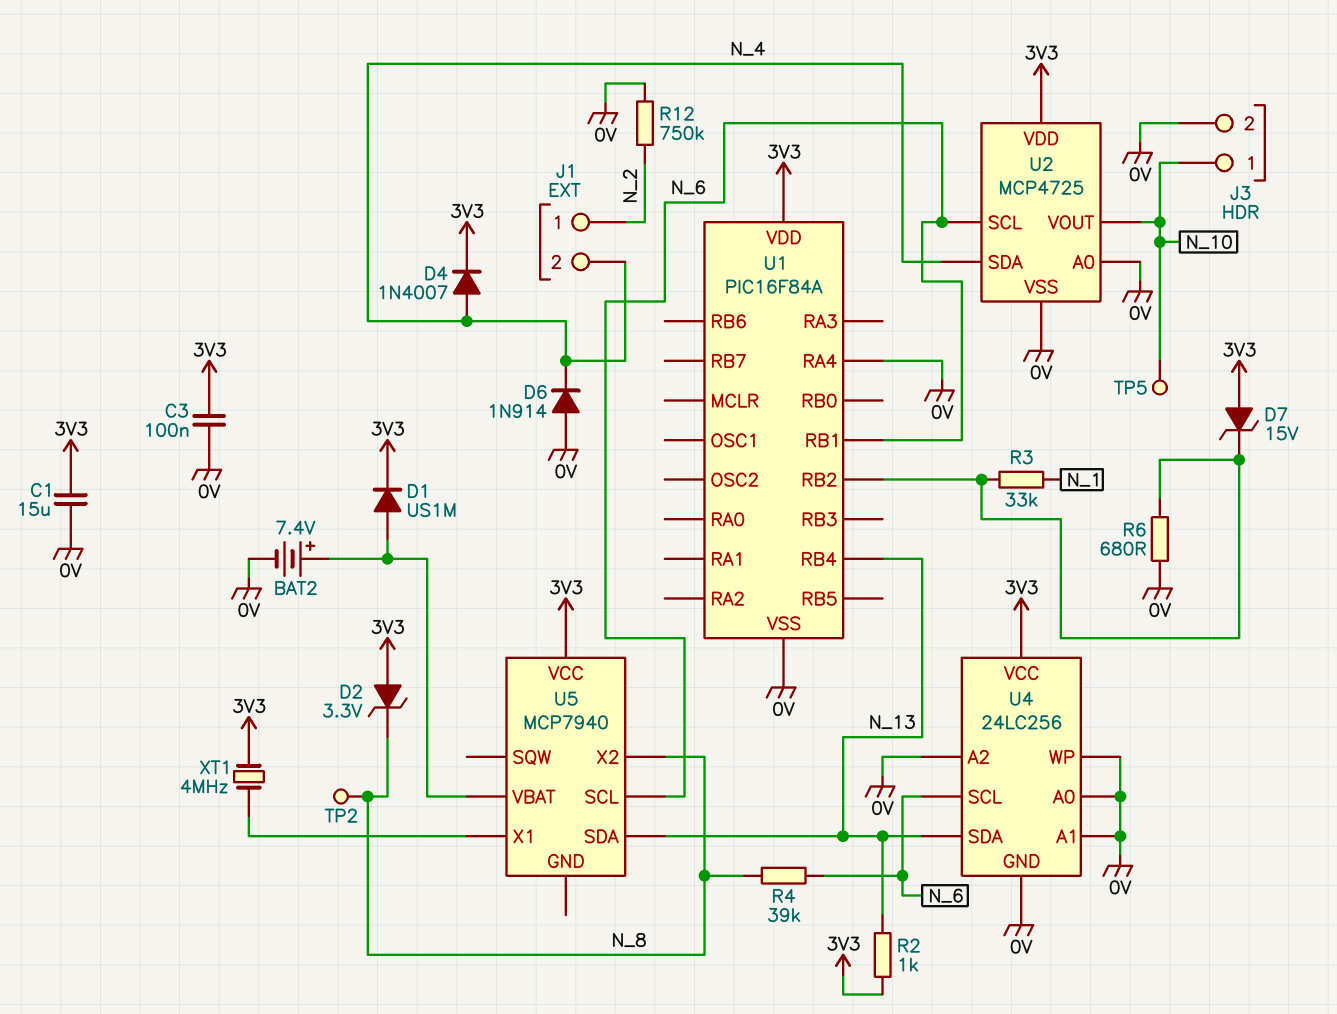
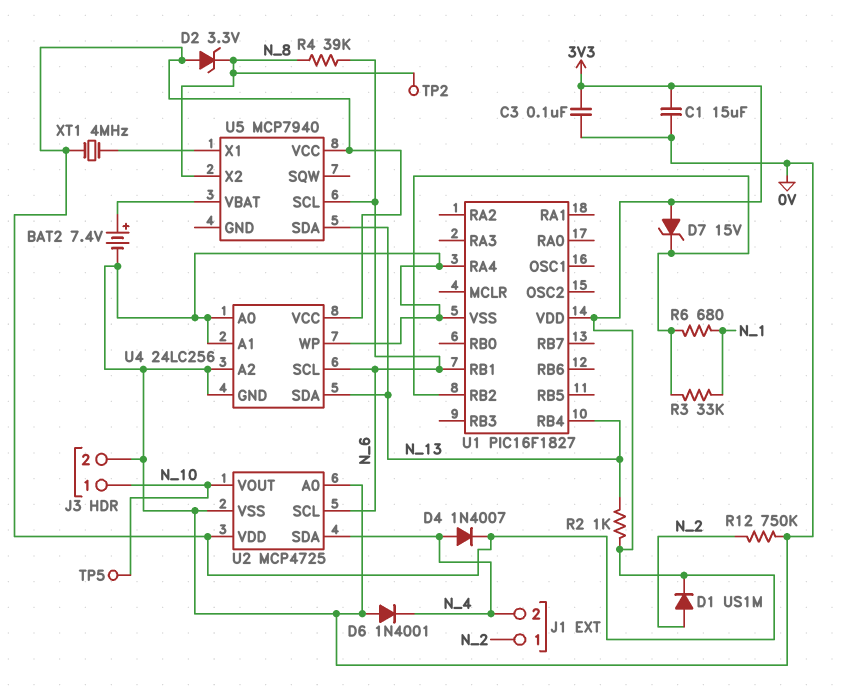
D1: diode US1M (A U5/VBAT, K 3V3) -> diode US1M (A N_2, K 3V3)
D6: diode 1N914 (A 0V, K N_4) -> diode 1N4001 (A 0V, K N_4)
R6: 680 (0V, U1/RB2) -> 680 (N_1, U1/RB2)
U1: PIC16F84A -> PIC16F1827

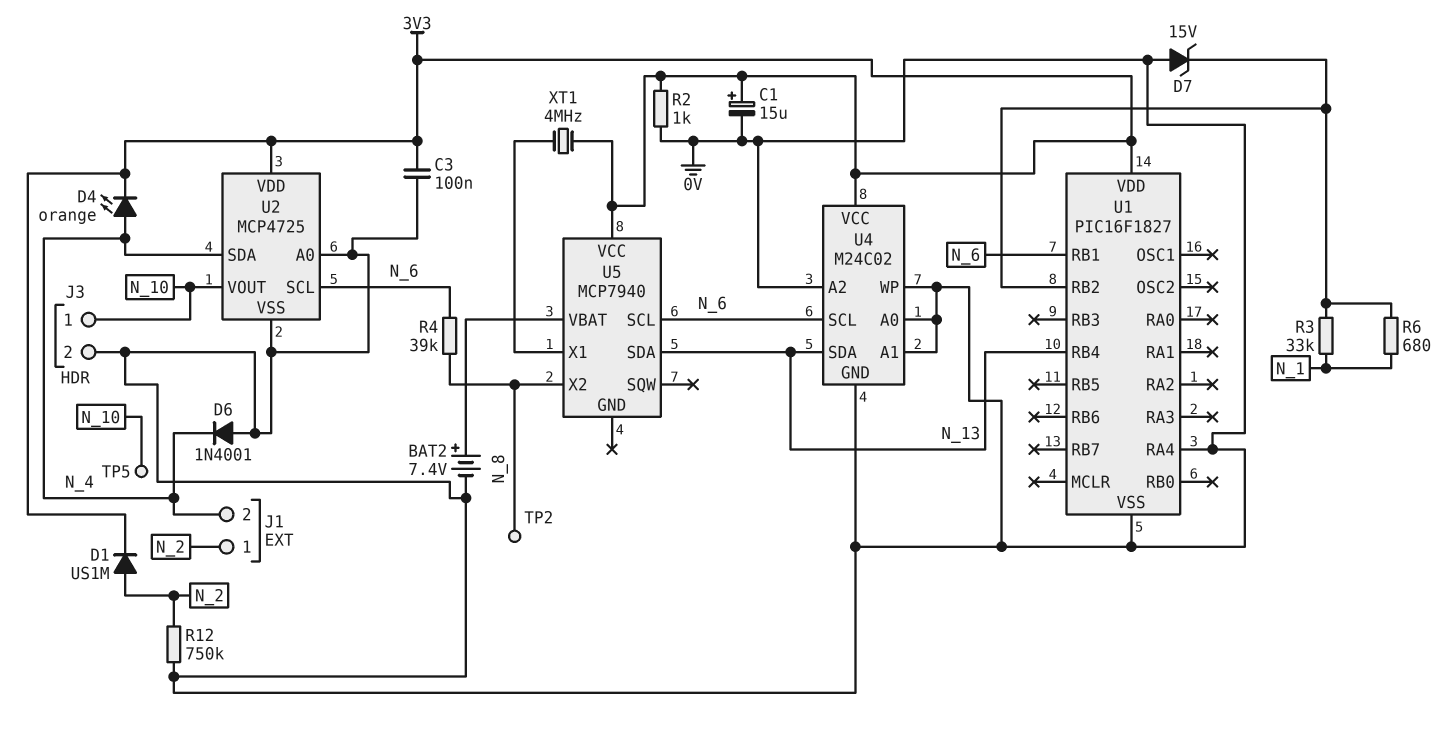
C1: 15uF (0V, 3V3) -> 15uF (plus 3V3, minus 0V)
D2: zener 3.3V (A 3V3, K N_8) -> none
D4: diode 1N4007 (A N_4, K 3V3) -> LED orange (A N_4, K 3V3)
D7: zener 15V (A 3V3, K U1/RB2) -> zener 15V (A 0V, K U1/RB2)
R2: 1k (3V3, N_13) -> 1k (0V, 3V3)
U4: 24LC256 -> M24C02

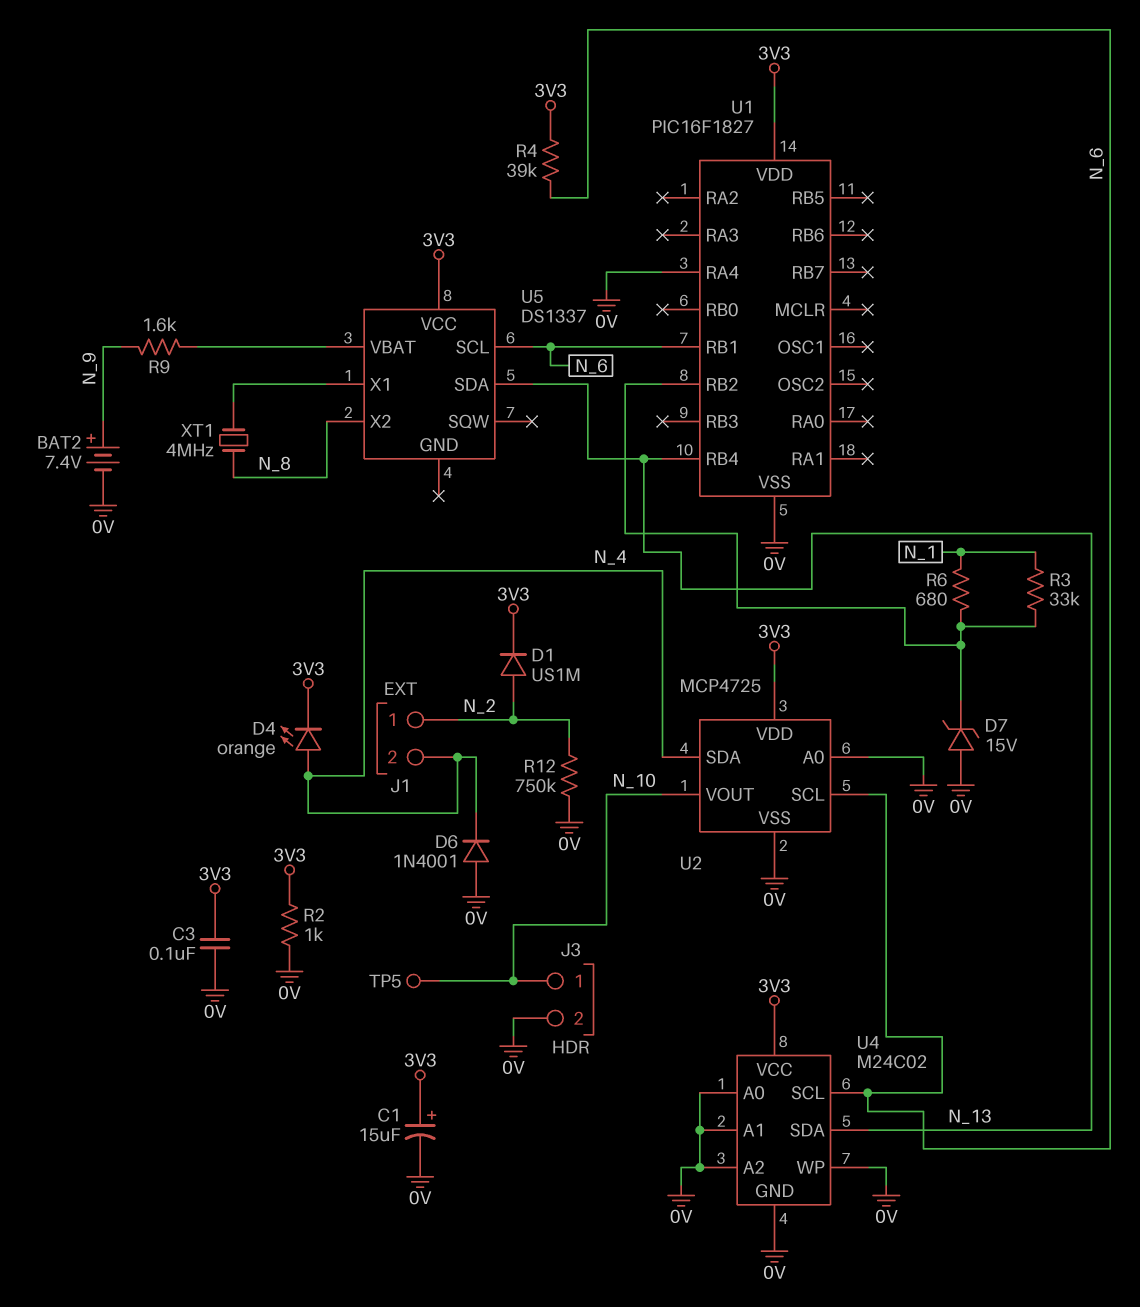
BAT2: 7.4V (plus U5/VBAT, minus 0V) -> 7.4V (plus N_9, minus 0V)
R4: 39k (N_6, N_8) -> 39k (3V3, N_6)
R9: none -> 1.6k (N_9, U5/VBAT)
TP2: test point (N_8) -> none
U5: MCP7940 -> DS1337
XT1: 4MHz (3V3, U5/X1) -> 4MHz (N_8, U5/X1)

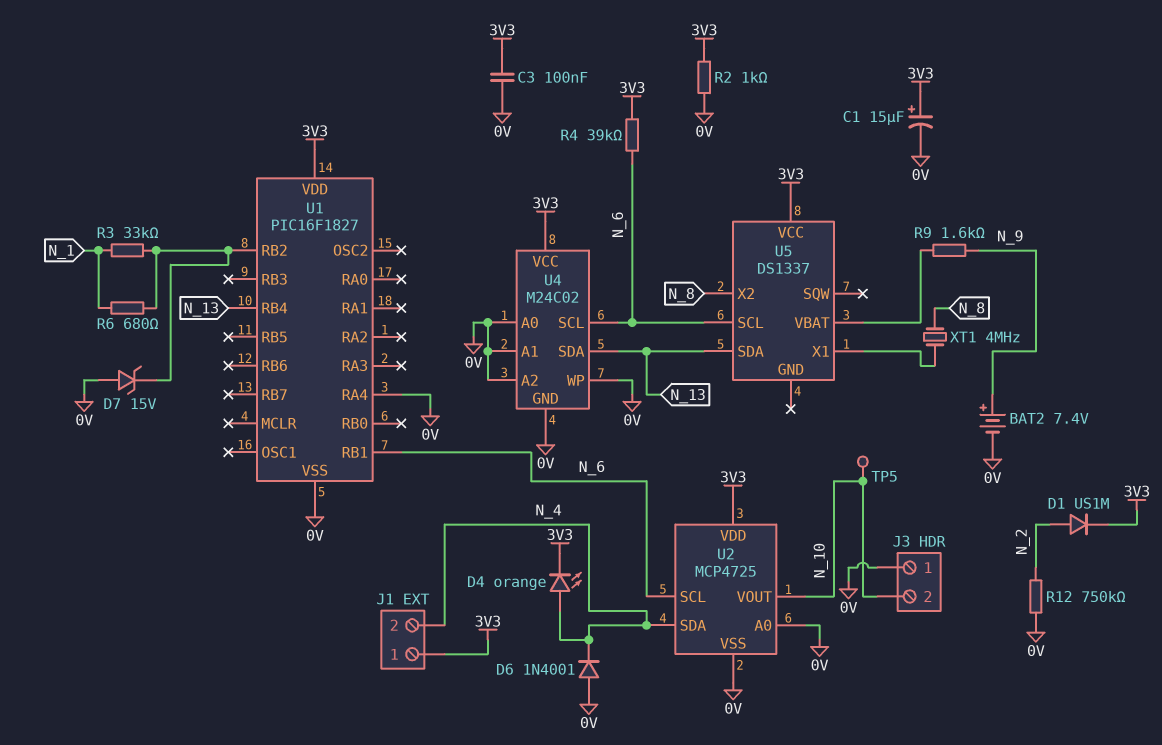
J1 pin 1: N_2 -> 3V3
J3 pin 1: N_10 -> 0V
J3 pin 2: 0V -> N_10

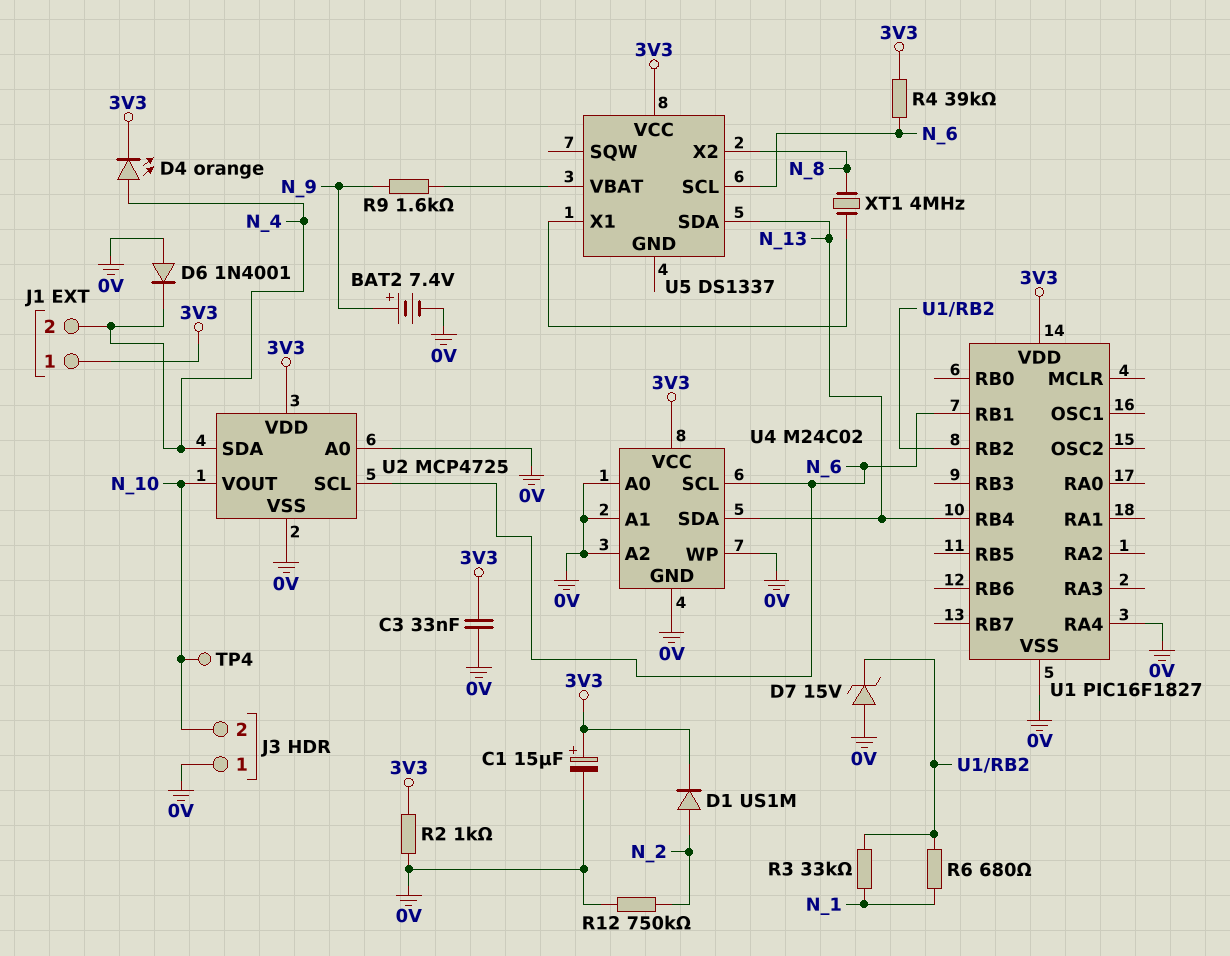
C3: 100nF (0V, 3V3) -> 33nF (0V, 3V3)
TP4: none -> test point (N_10)
TP5: test point (N_10) -> none

